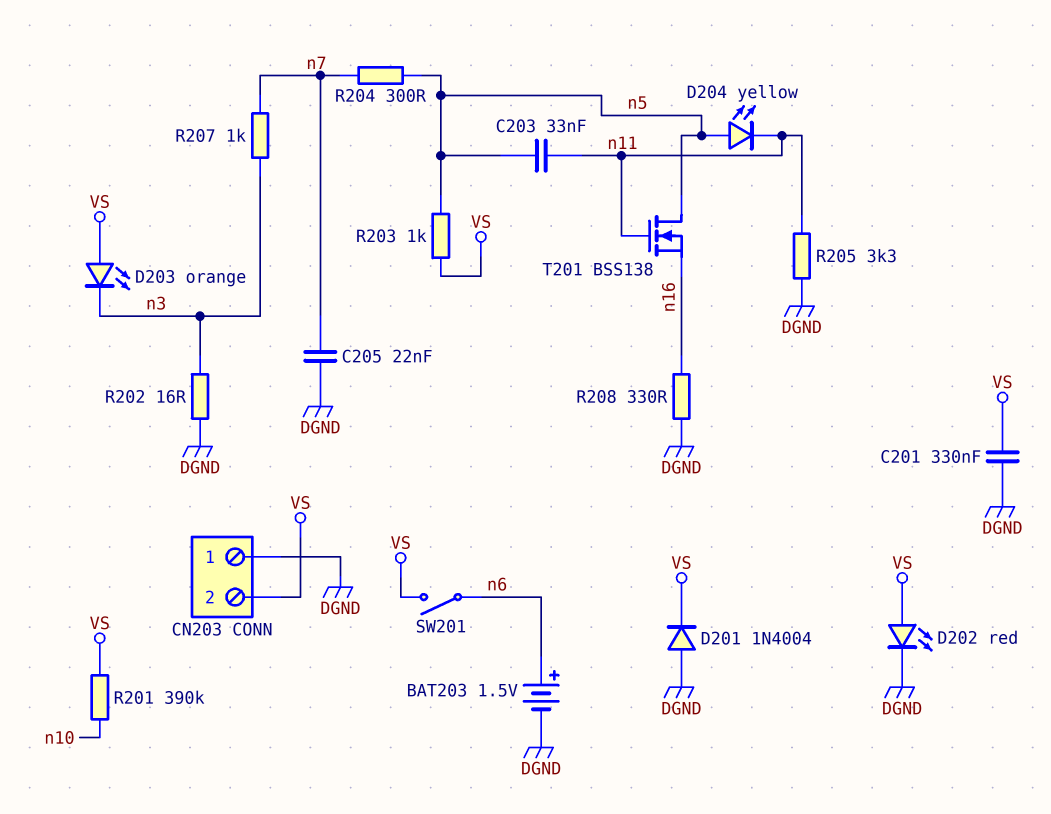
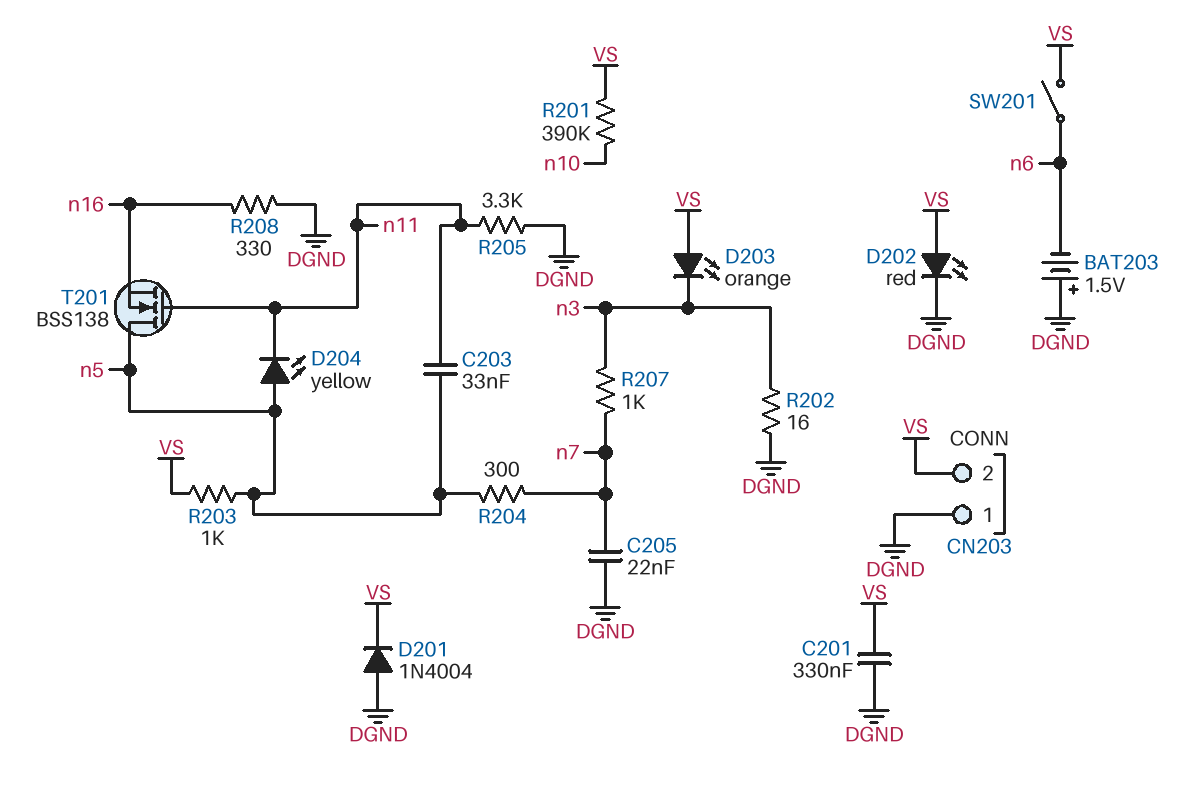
BAT203: 1.5V (plus n6, minus DGND) -> 1.5V (plus DGND, minus n6)

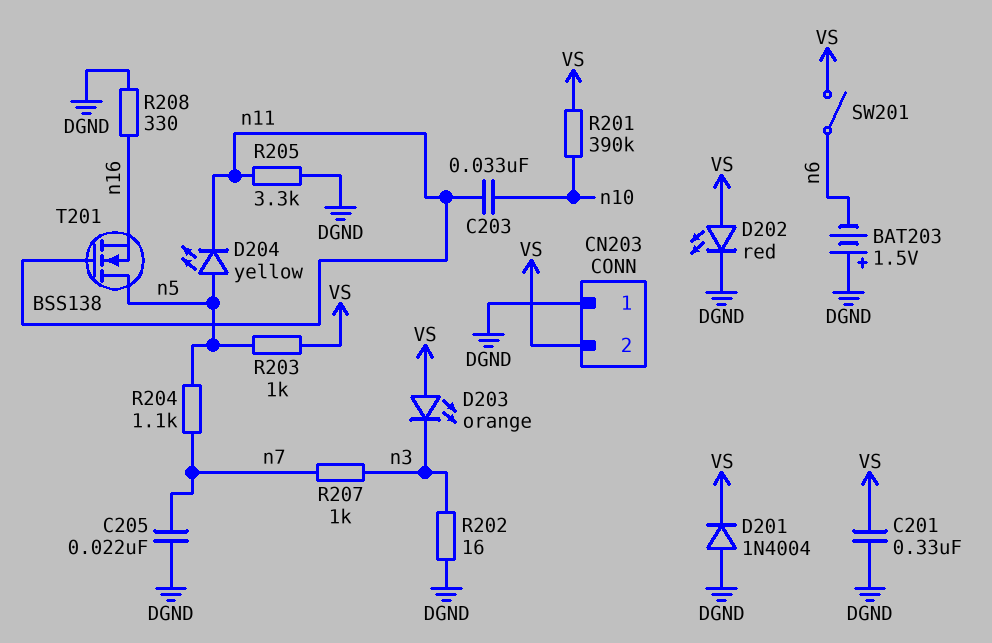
C203: 33nF (n5, n11) -> 33nF (n10, n11)
R204: 300 (n5, n7) -> 1.1k (n5, n7)

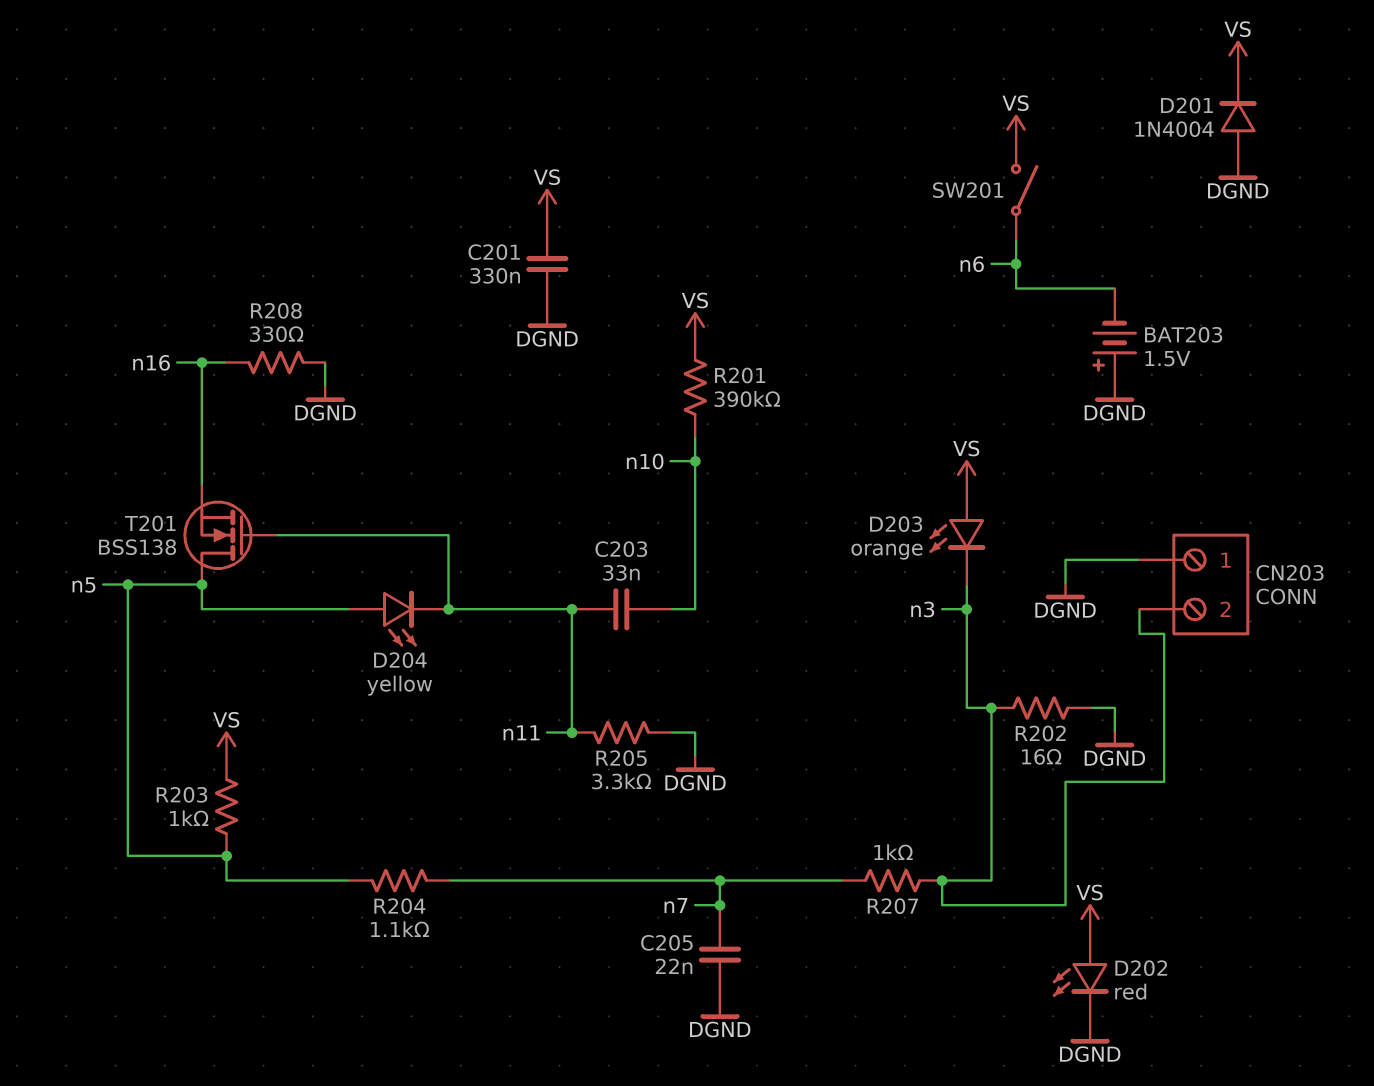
CN203 pin 2: VS -> n3

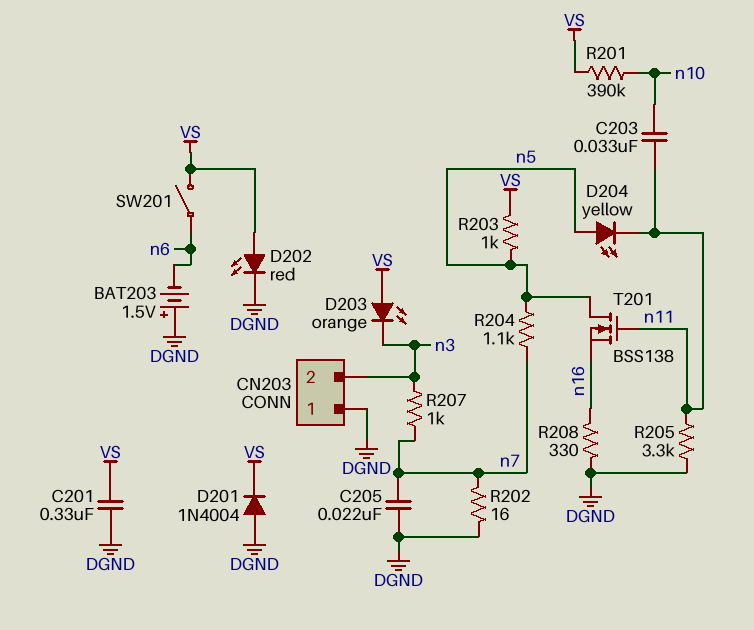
R202: 16 (DGND, n3) -> 16 (DGND, n7)

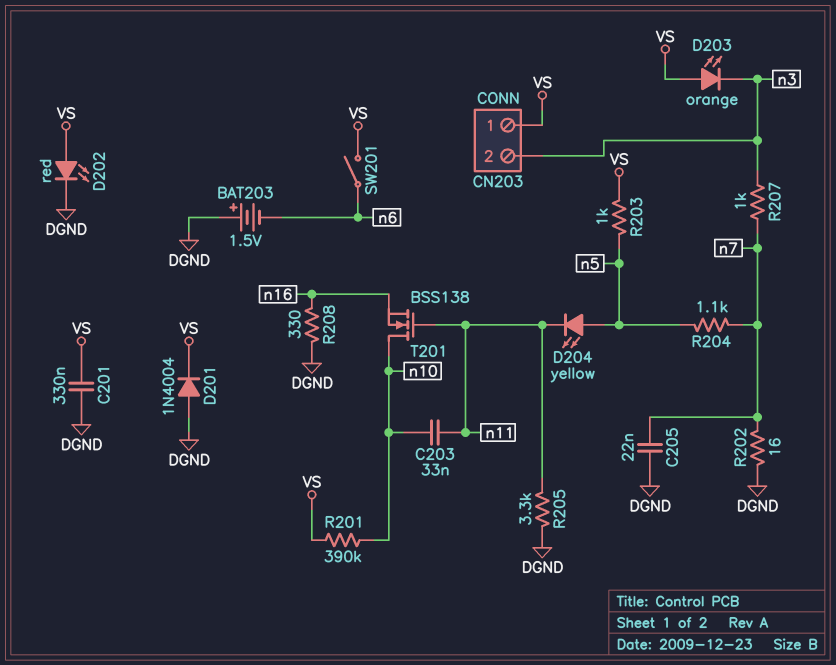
CN203 pin 1: DGND -> VS
T201: NMOS BSS138 (G n11, D n5, S n16) -> NMOS BSS138 (G n11, D n10, S n16)

